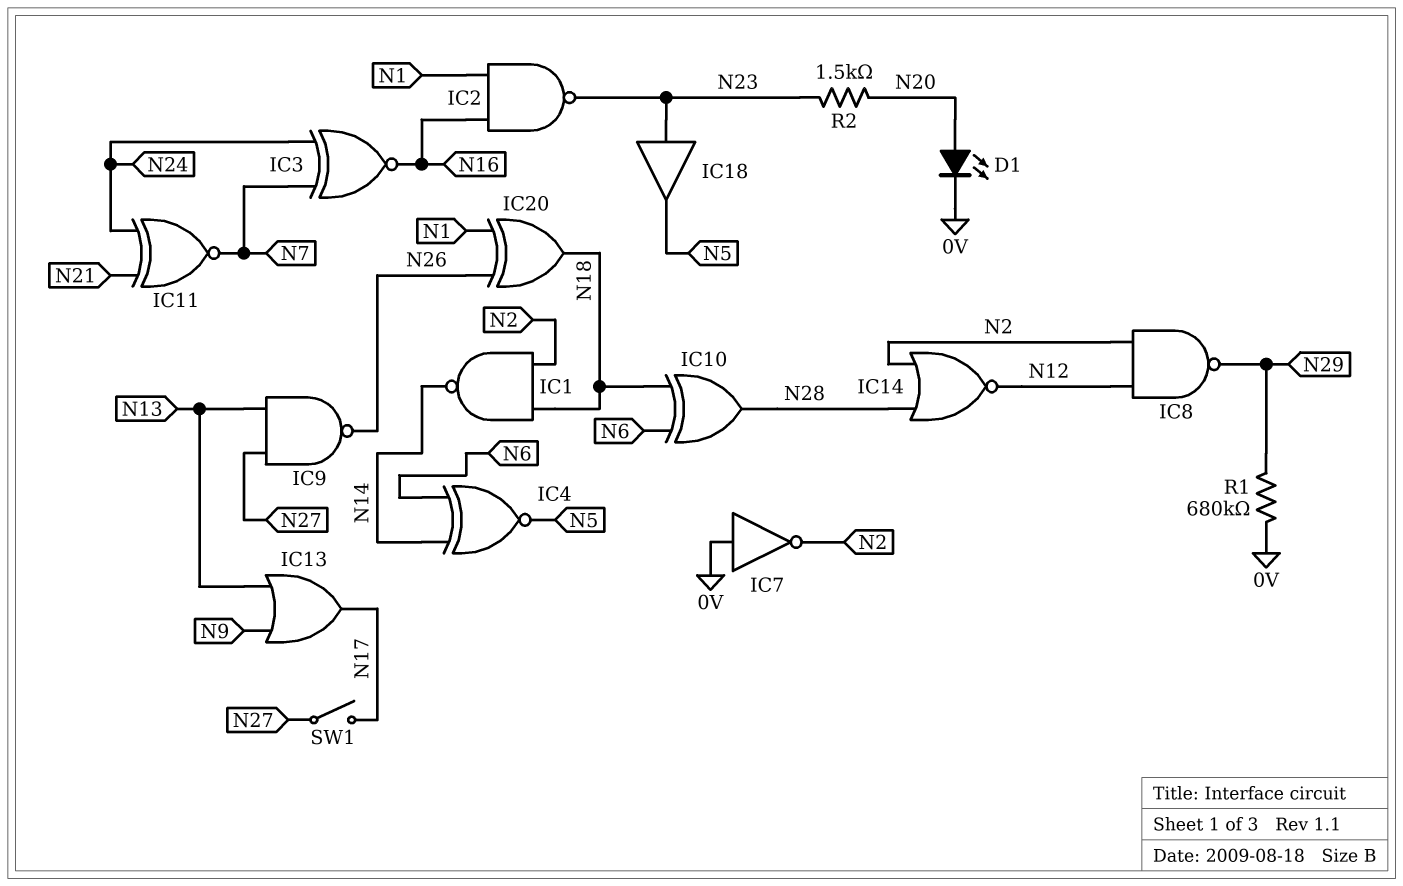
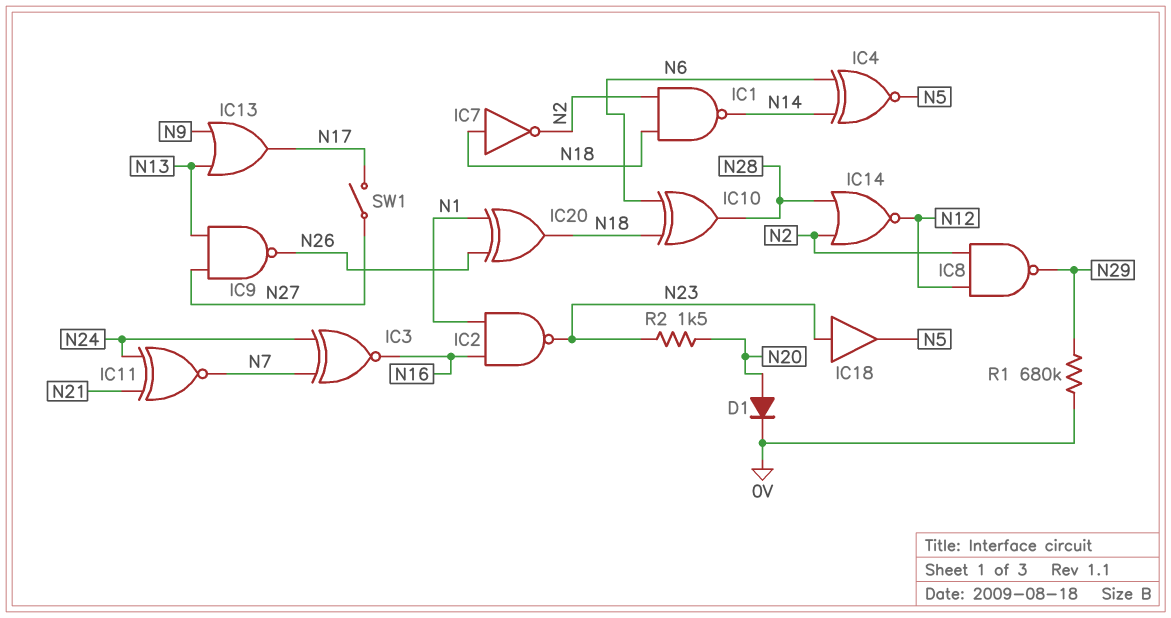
D1: LED (A N20, K 0V) -> diode (A N20, K 0V)
IC7: NOT (in 0V, out N2) -> NOT (in N18, out N2)

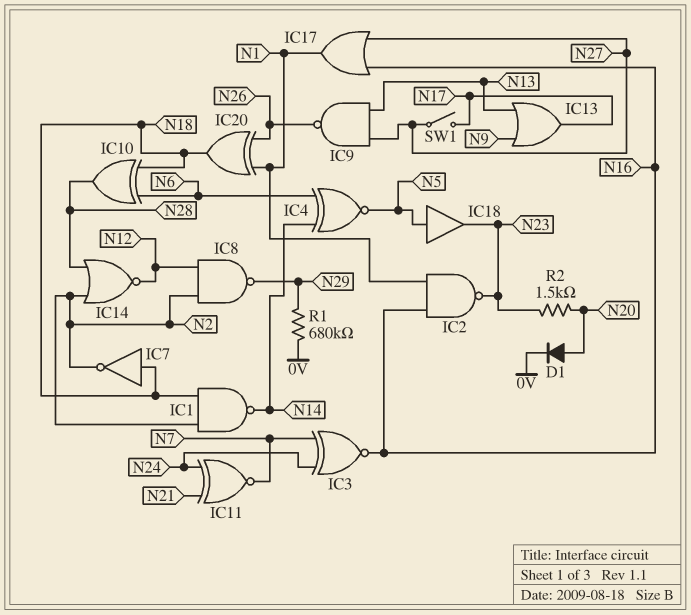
IC17: none -> OR (in N16, in N27, out N1)
IC18: buffer (in N23, out N5) -> buffer (in N5, out N23)

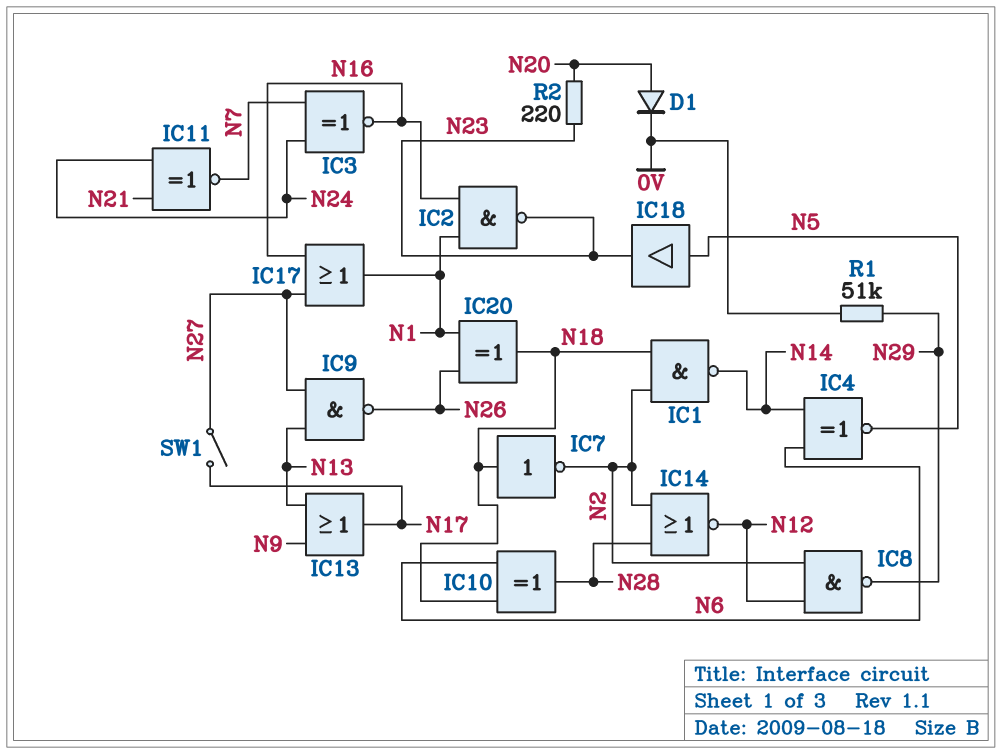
R1: 680k (0V, N29) -> 51k (0V, N29)
R2: 1.5k (N20, N23) -> 220 (N20, N23)

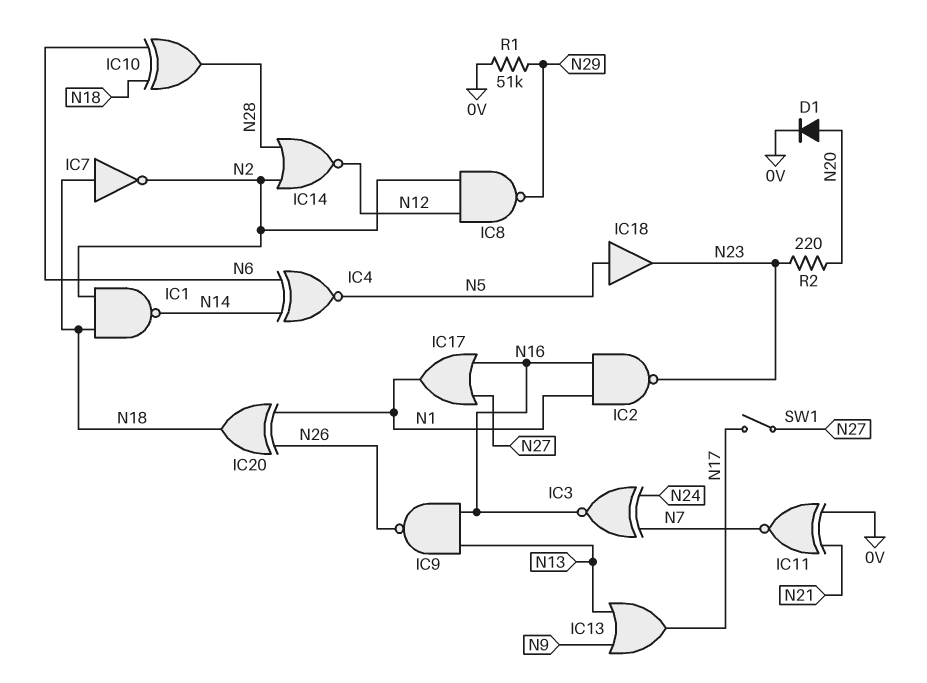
IC9: NAND (in N13, in N27, out N26) -> NAND (in N13, in N16, out N26)
IC11: XNOR (in N21, in N24, out N7) -> XNOR (in 0V, in N21, out N7)

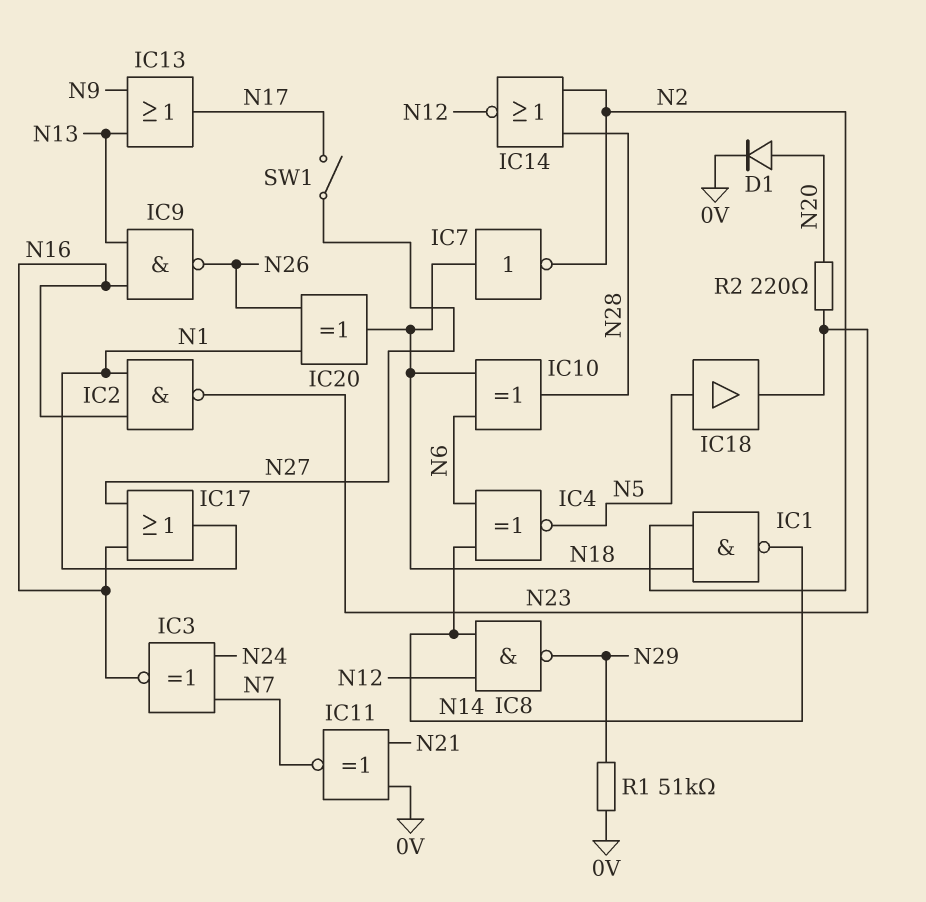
IC8: NAND (in N2, in N12, out N29) -> NAND (in N12, in N14, out N29)

